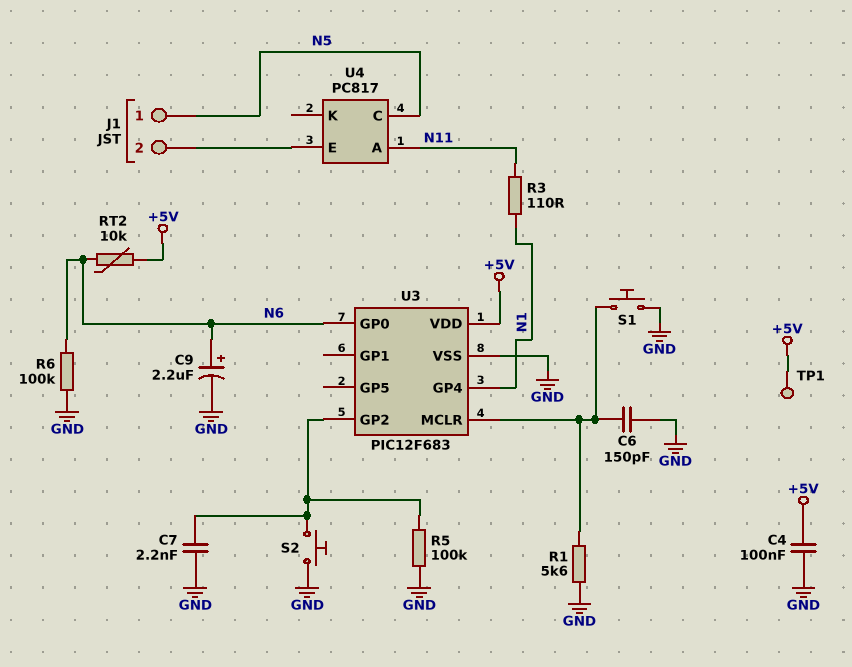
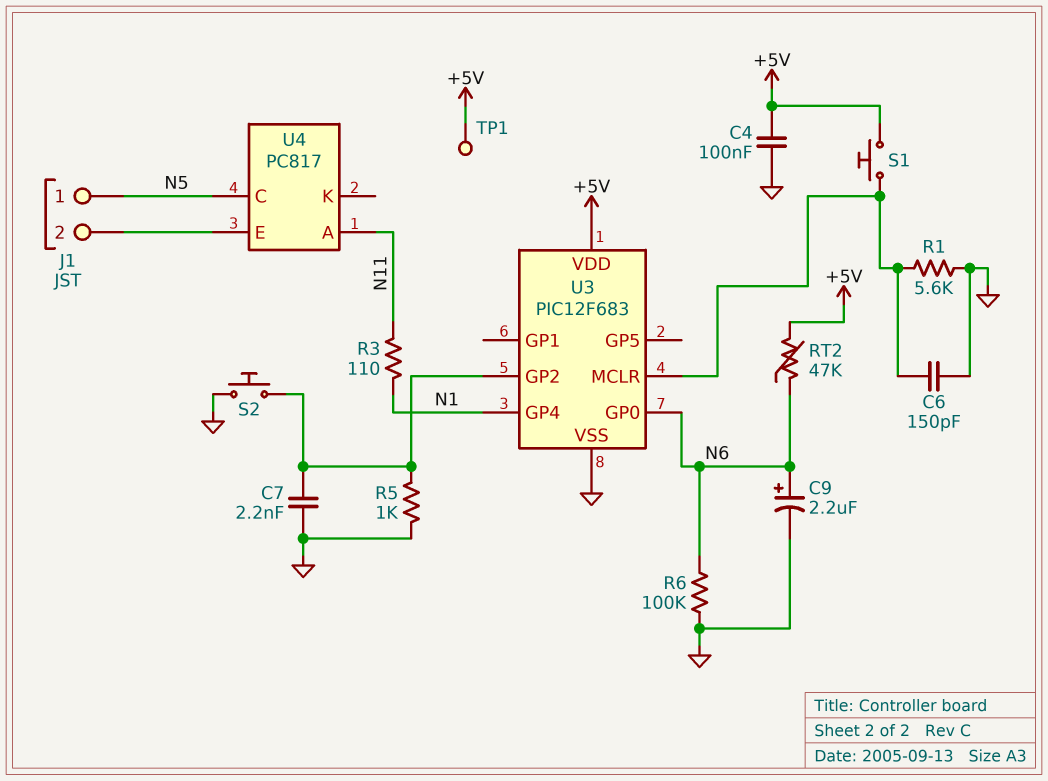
R5: 100k (GND, U3/GP2) -> 1k (GND, U3/GP2)
RT2: 10k (+5V, N6) -> 47k (+5V, N6)
S1: button (GND, U3/MCLR) -> button (+5V, U3/MCLR)

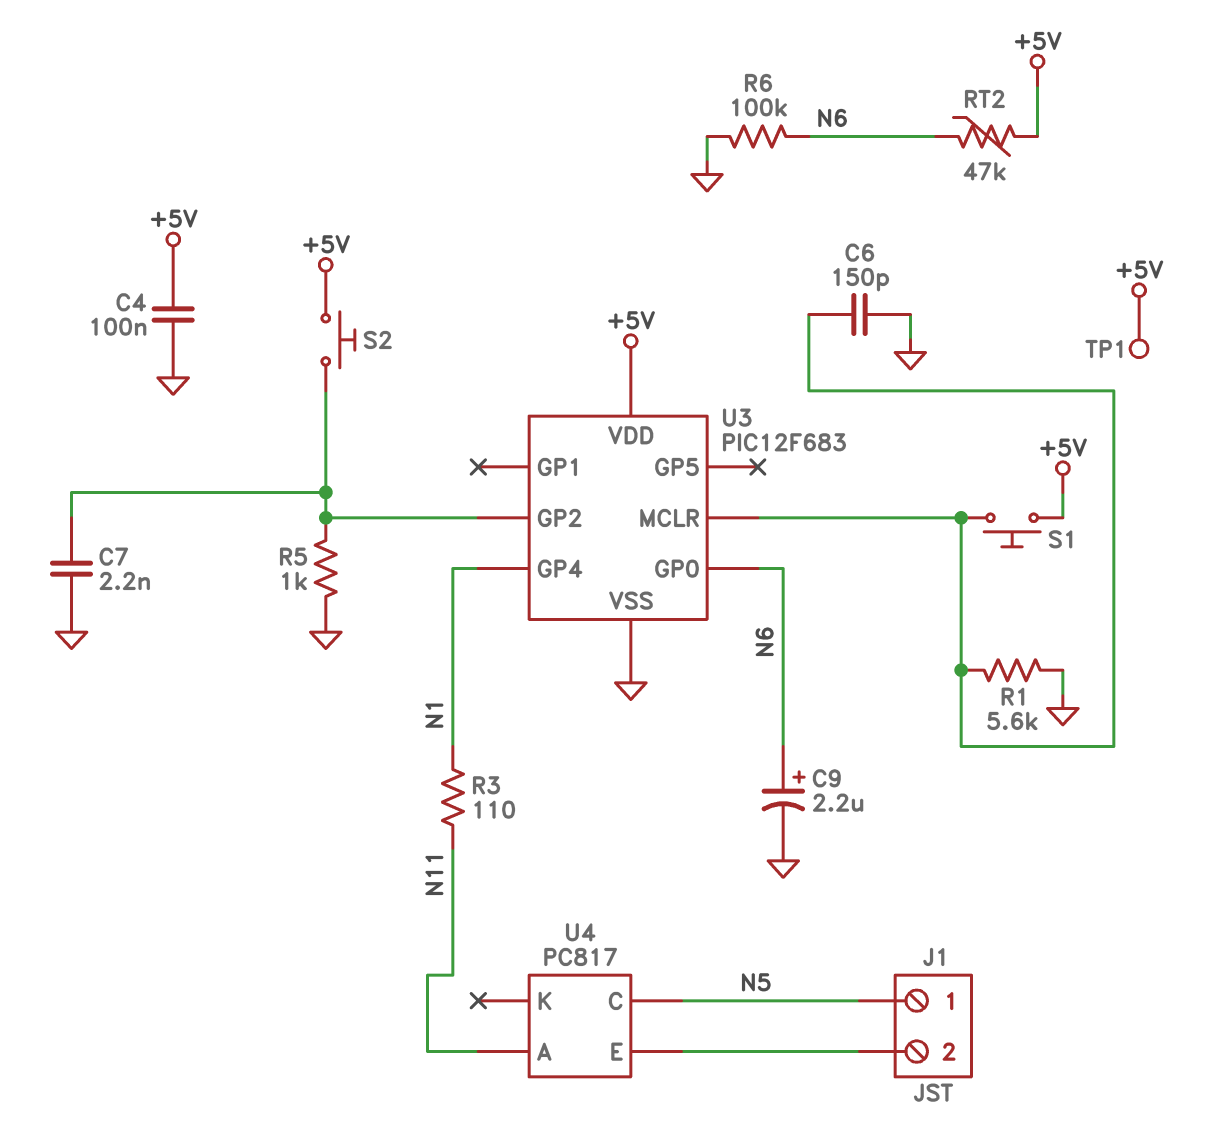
S2: button (GND, U3/GP2) -> button (+5V, U3/GP2)

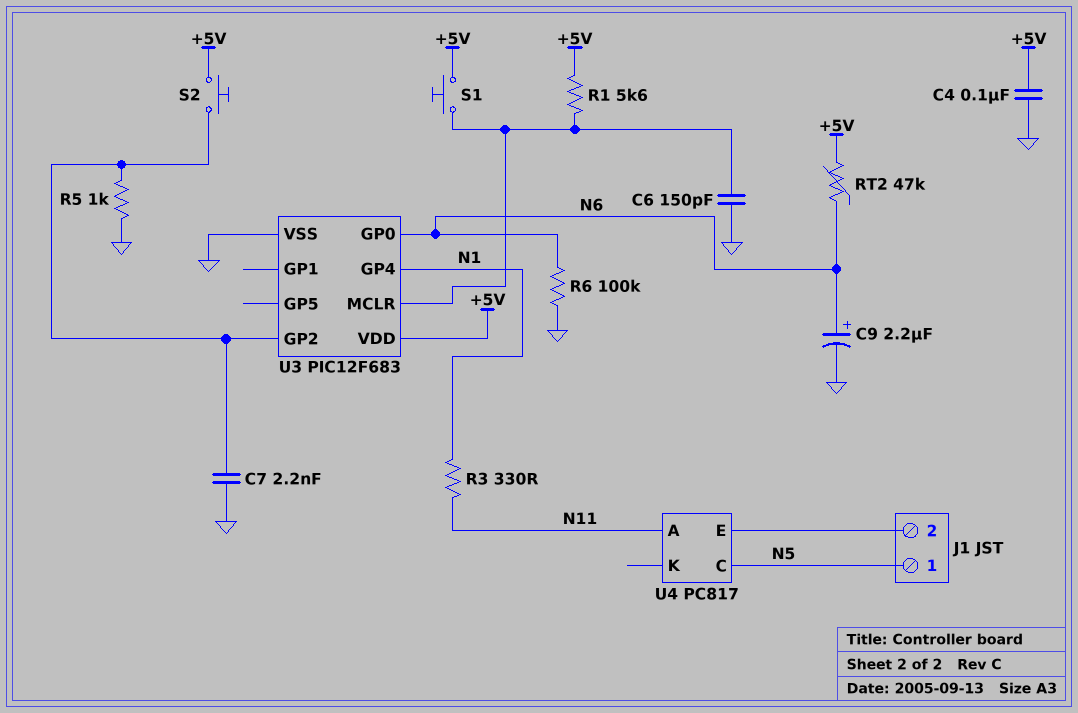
R1: 5.6k (GND, U3/MCLR) -> 5.6k (+5V, U3/MCLR)
R3: 110 (N1, N11) -> 330 (N1, N11)
TP1: test point (+5V) -> none

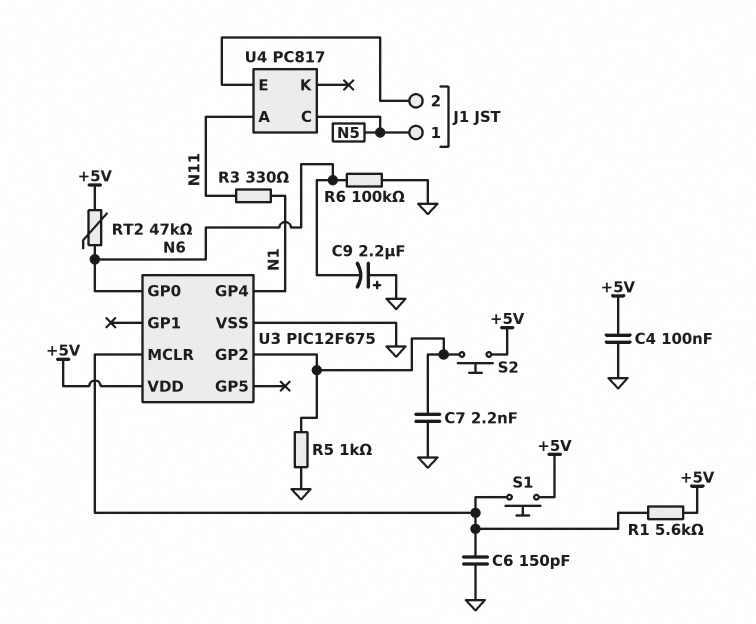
C9: 2.2uF (plus N6, minus GND) -> 2.2uF (plus GND, minus N6)
U3: PIC12F683 -> PIC12F675

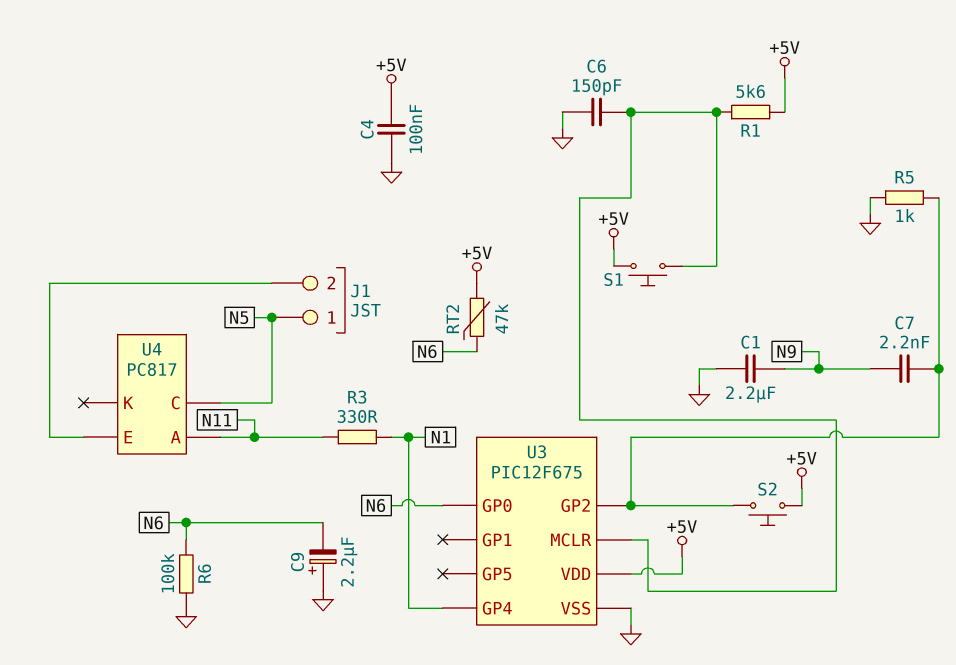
C1: none -> 2.2uF (GND, N9)
C7: 2.2nF (GND, U3/GP2) -> 2.2nF (N9, U3/GP2)

